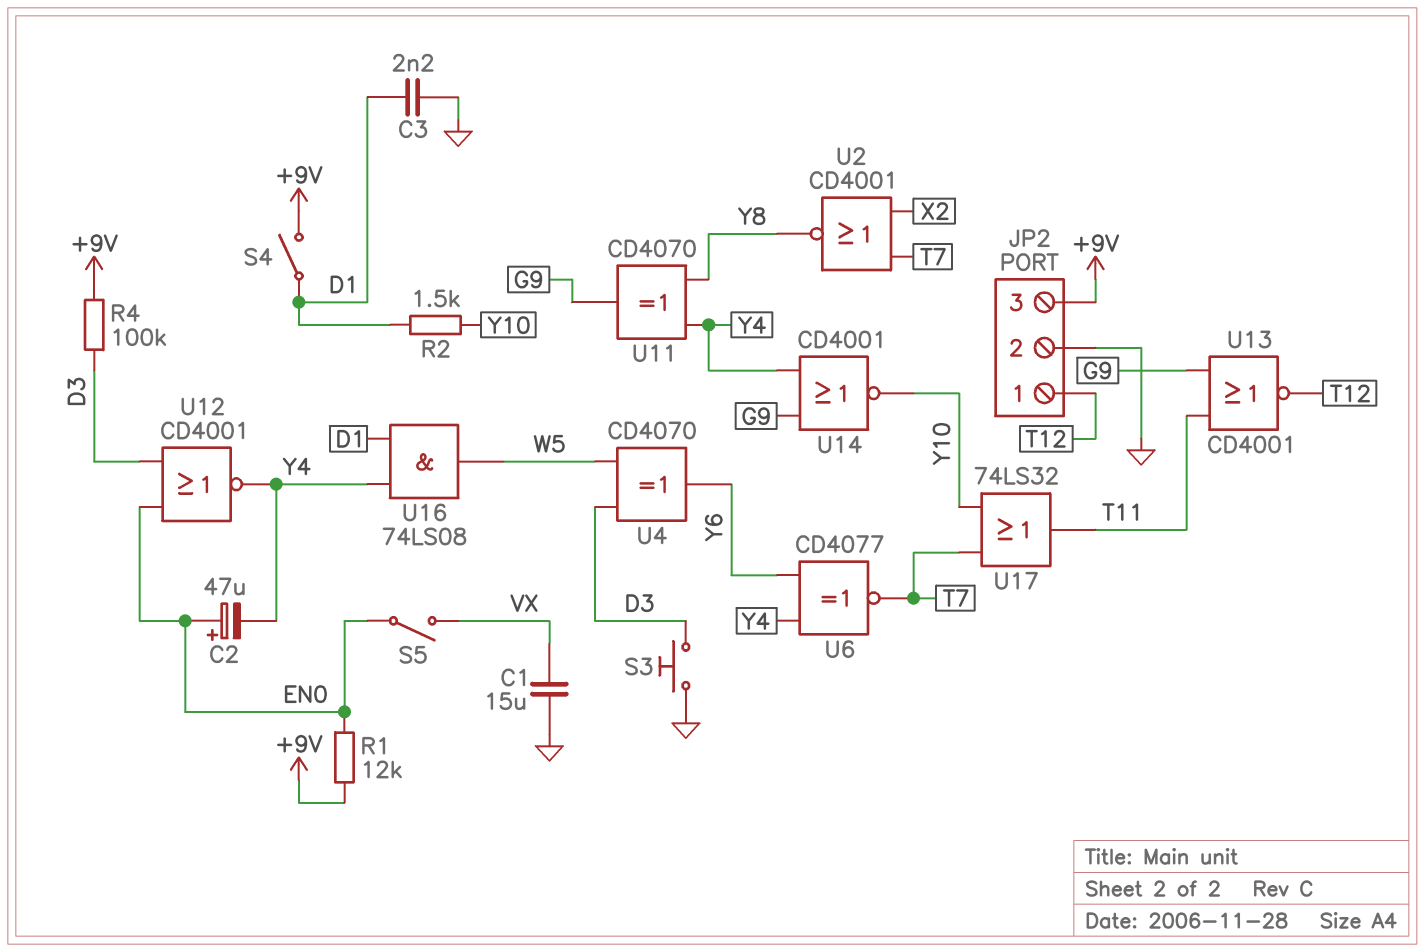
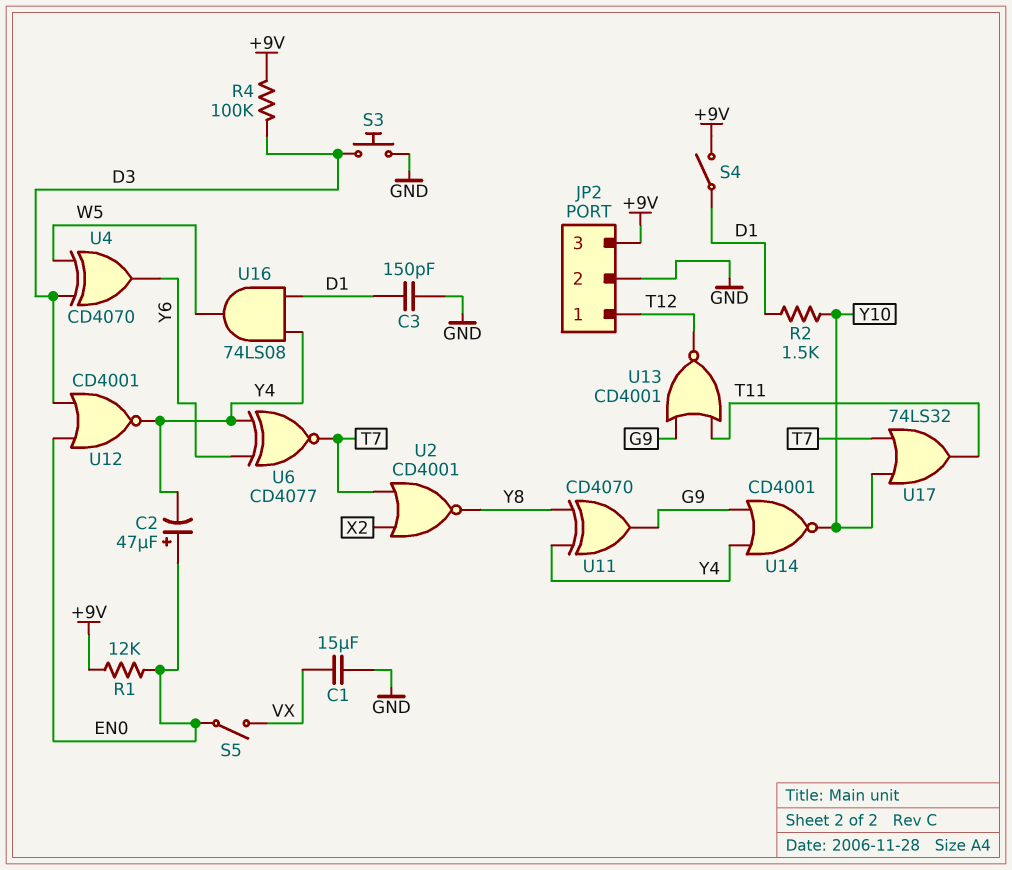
C3: 2.2nF (D1, GND) -> 150pF (D1, GND)

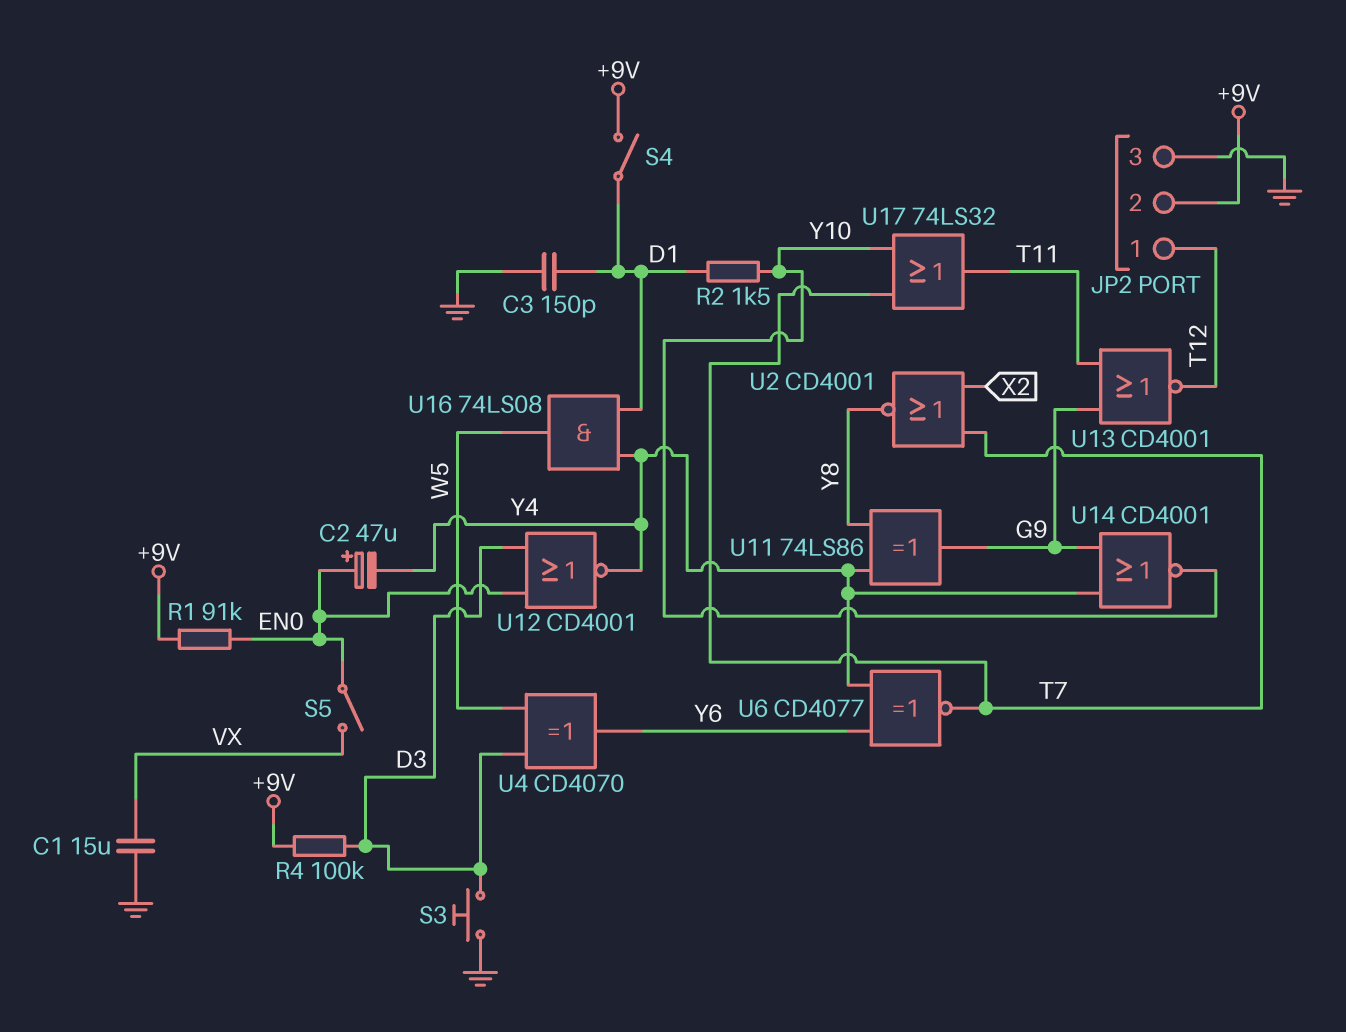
JP2 pin 2: GND -> +9V
JP2 pin 3: +9V -> GND
R1: 12k (+9V, EN0) -> 91k (+9V, EN0)
U11: XOR CD4070 (in Y4, in Y8, out G9) -> XOR 74LS86 (in Y4, in Y8, out G9)

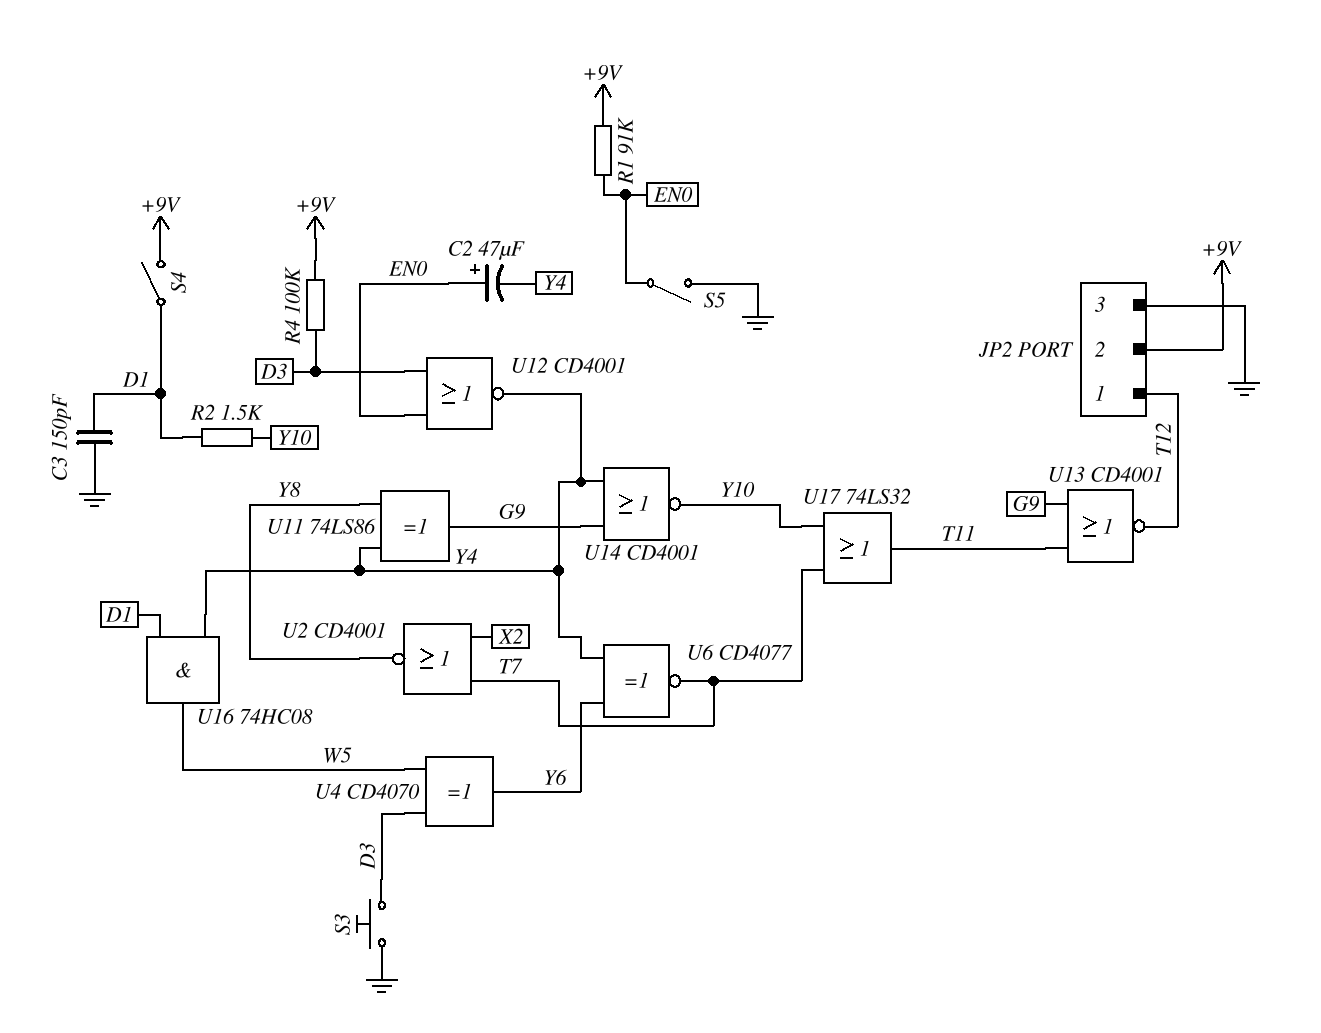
C1: 15uF (GND, VX) -> none
S5: switch (EN0, VX) -> switch (EN0, GND)
U16: AND 74LS08 (in D1, in Y4, out W5) -> AND 74HC08 (in D1, in Y4, out W5)

